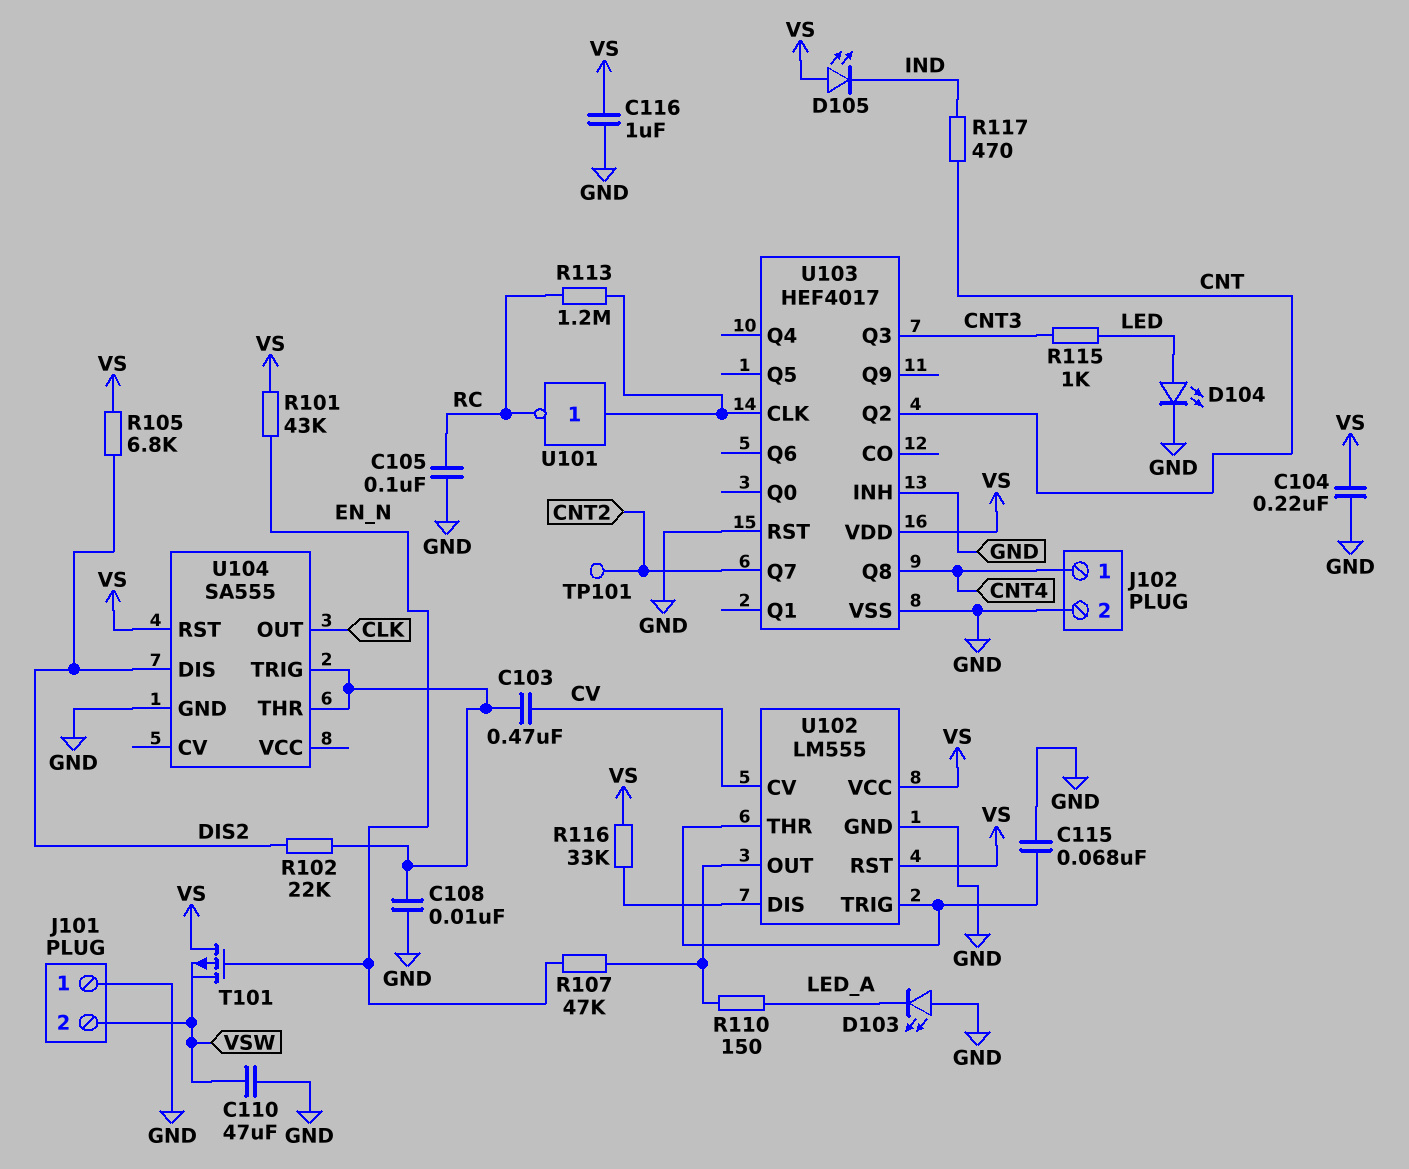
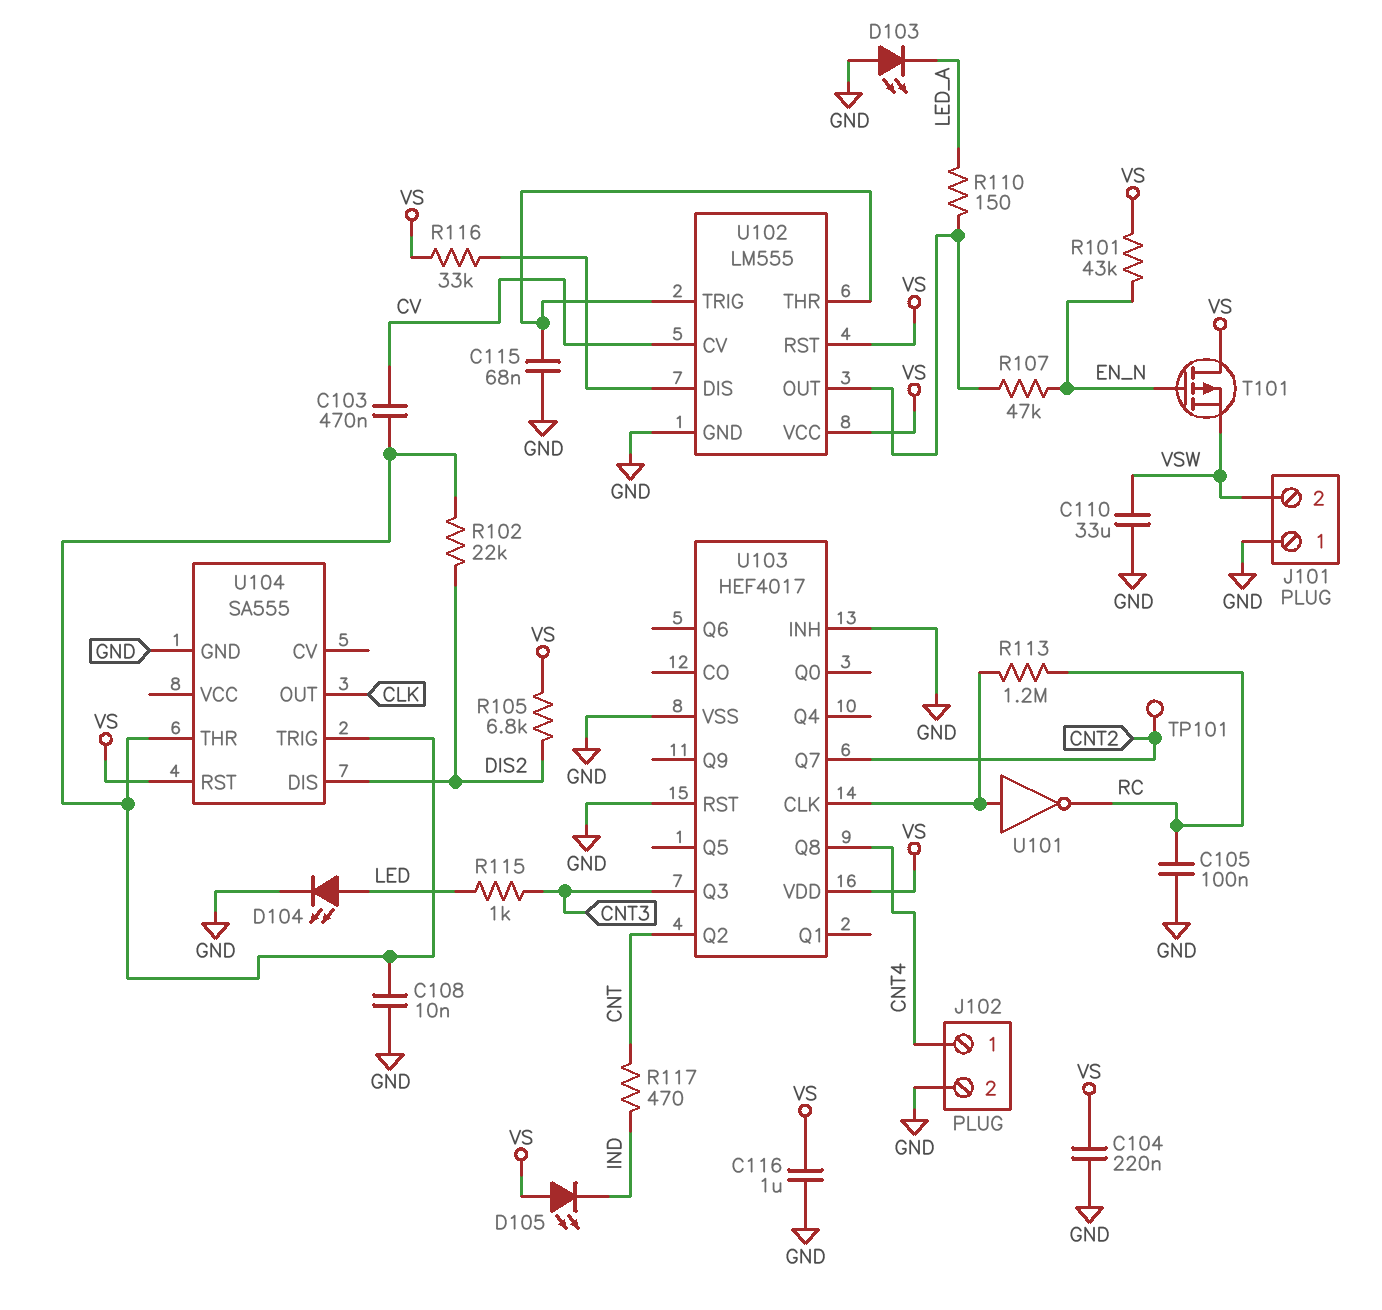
C110: 47uF (GND, VSW) -> 33uF (GND, VSW)

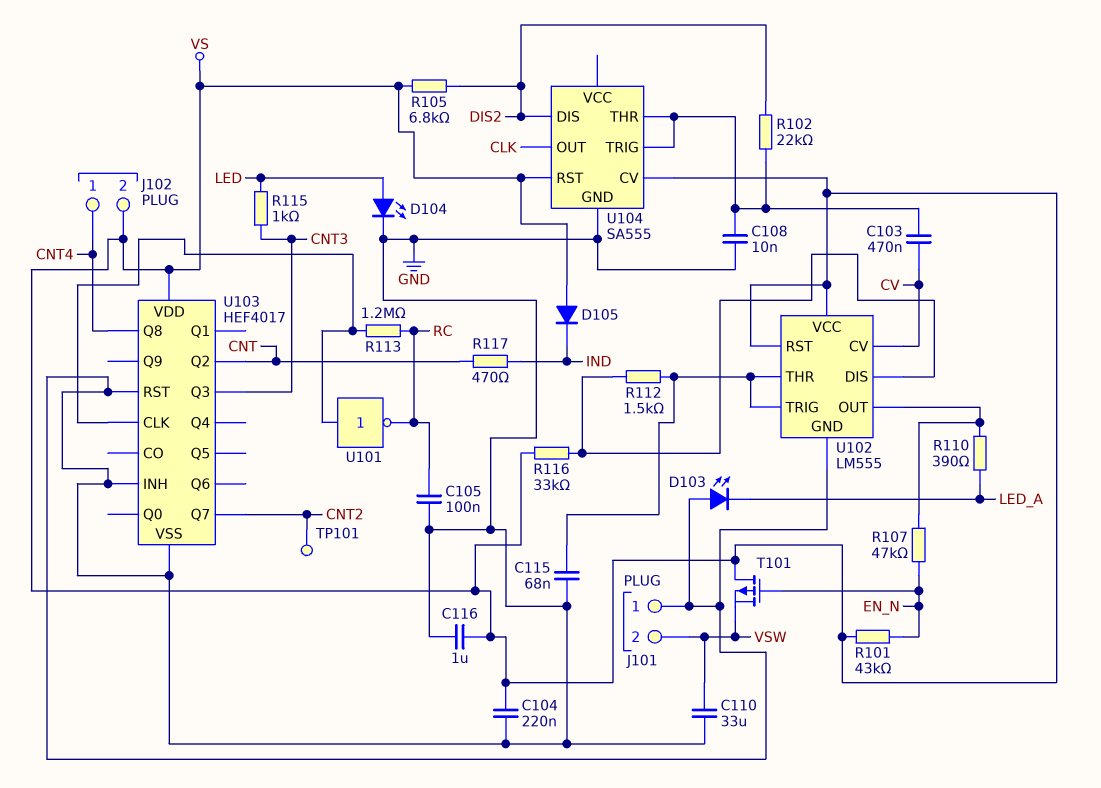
D105: LED (A VS, K IND) -> diode (A VS, K IND)
J102 pin 2: GND -> VS
R110: 150 (LED_A, U102/OUT) -> 390 (LED_A, U102/OUT)
R112: none -> 1.5k (U102/DIS, U102/THR)
U104 pin CV: none -> VS

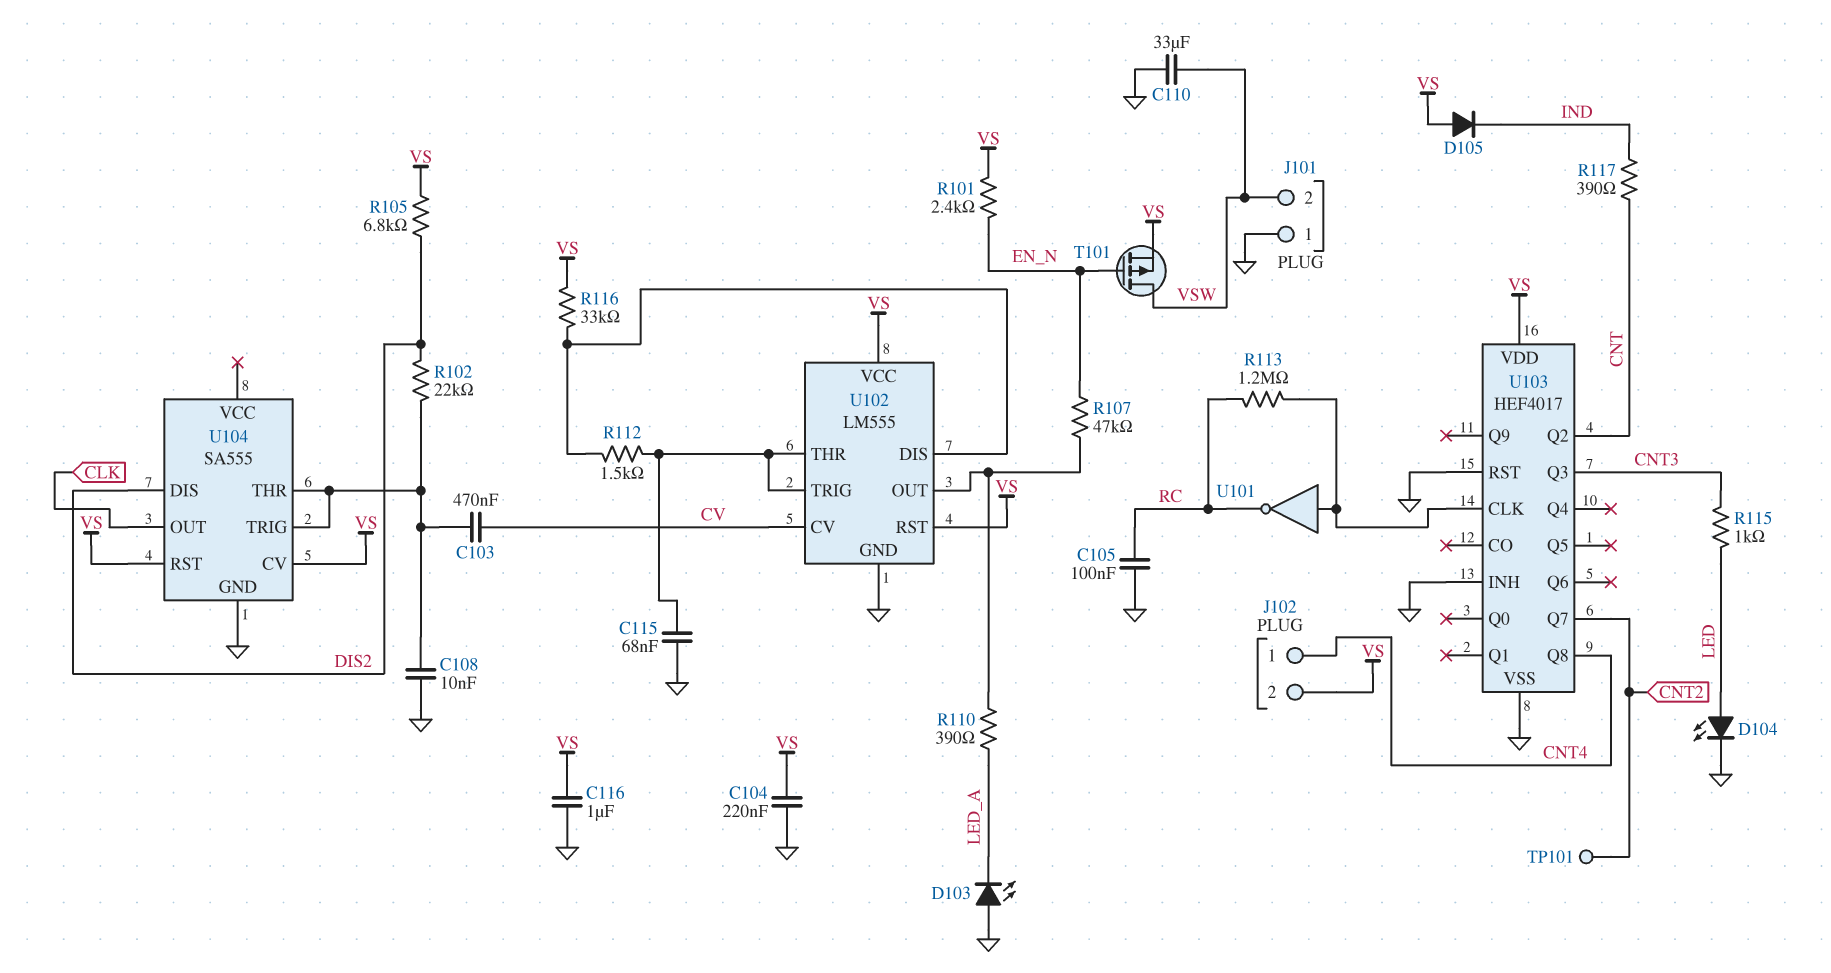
R101: 43k (EN_N, VS) -> 2.4k (EN_N, VS)
R117: 470 (CNT, IND) -> 390 (CNT, IND)
T101: PMOS (G EN_N, D VS, S VSW) -> PMOS (G EN_N, D VSW, S VS)

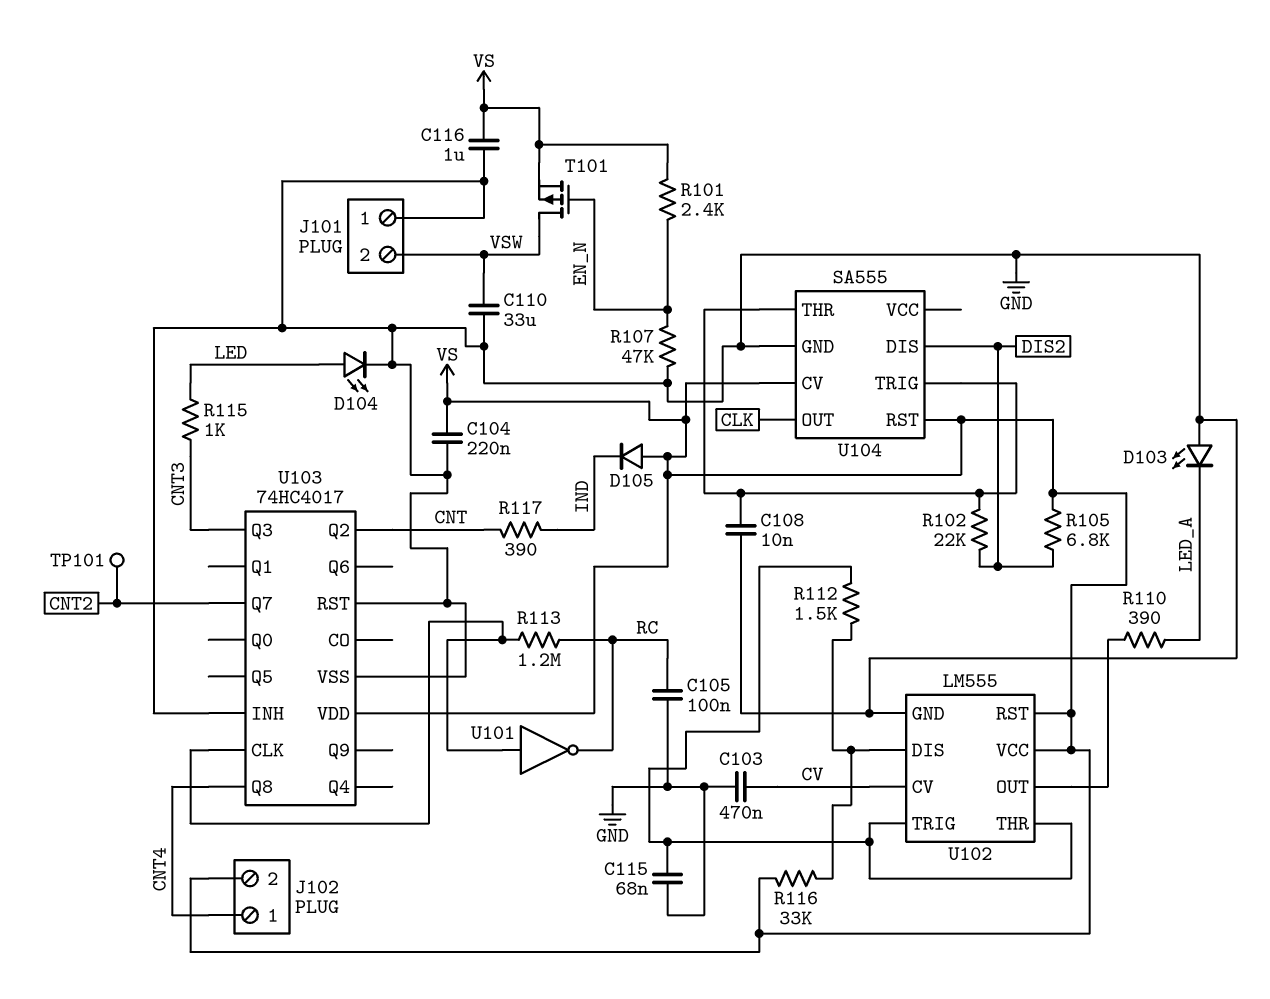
C103: 470nF (CV, U104/THR) -> 470nF (CV, GND)
R107: 47k (EN_N, U102/OUT) -> 47k (EN_N, GND)
U103: HEF4017 -> 74HC4017

